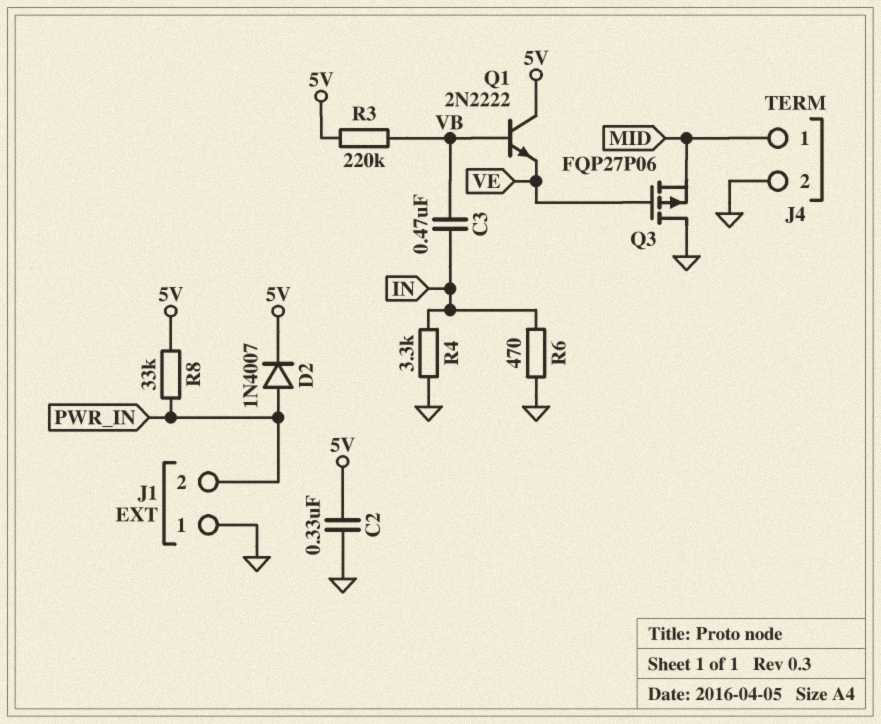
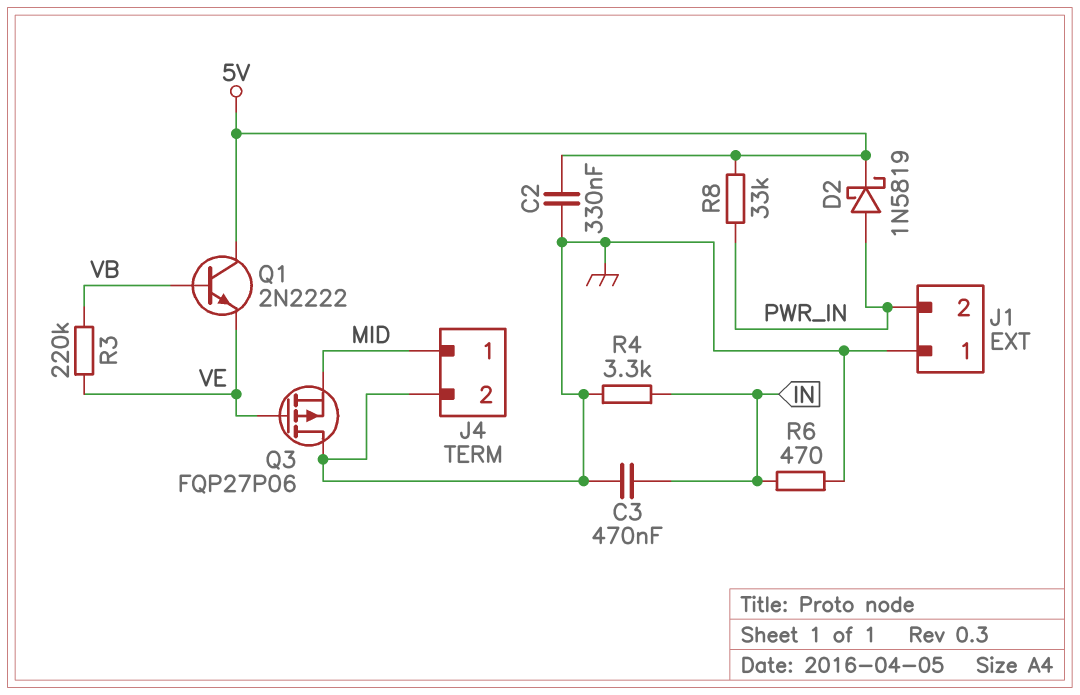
C3: 470nF (IN, VB) -> 470nF (GND, IN)
D2: diode 1N4007 (A PWR_IN, K 5V) -> schottky 1N5819 (A PWR_IN, K 5V)
R3: 220k (5V, VB) -> 220k (VB, VE)

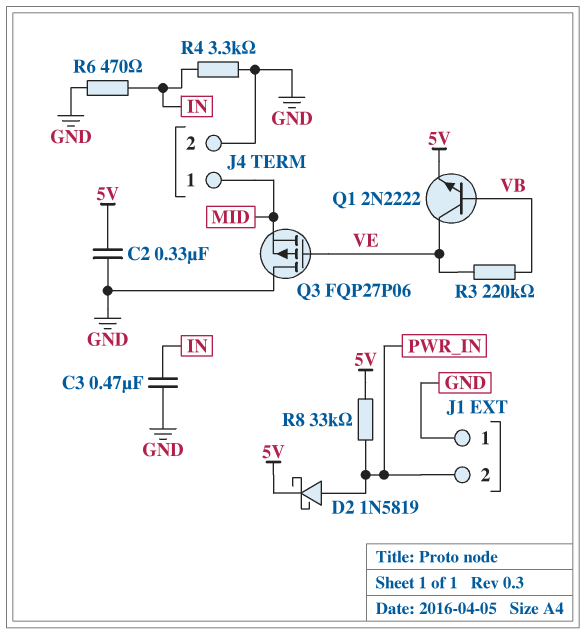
Q1: NPN 2N2222 (B VB, C 5V, E VE) -> NPN 2N2222 (B VB, C VE, E 5V)

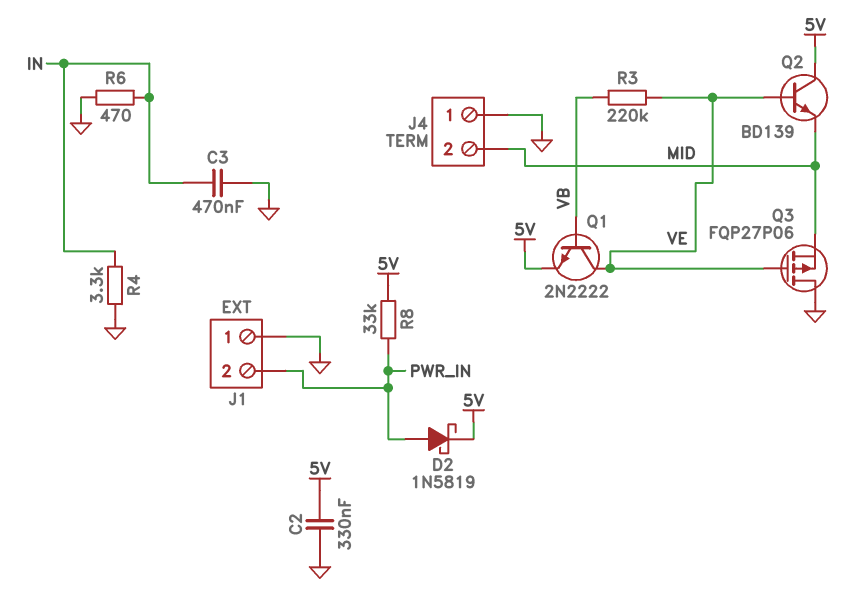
J4 pin 1: MID -> GND
J4 pin 2: GND -> MID
Q2: none -> NPN BD139 (B VE, C 5V, E MID)

